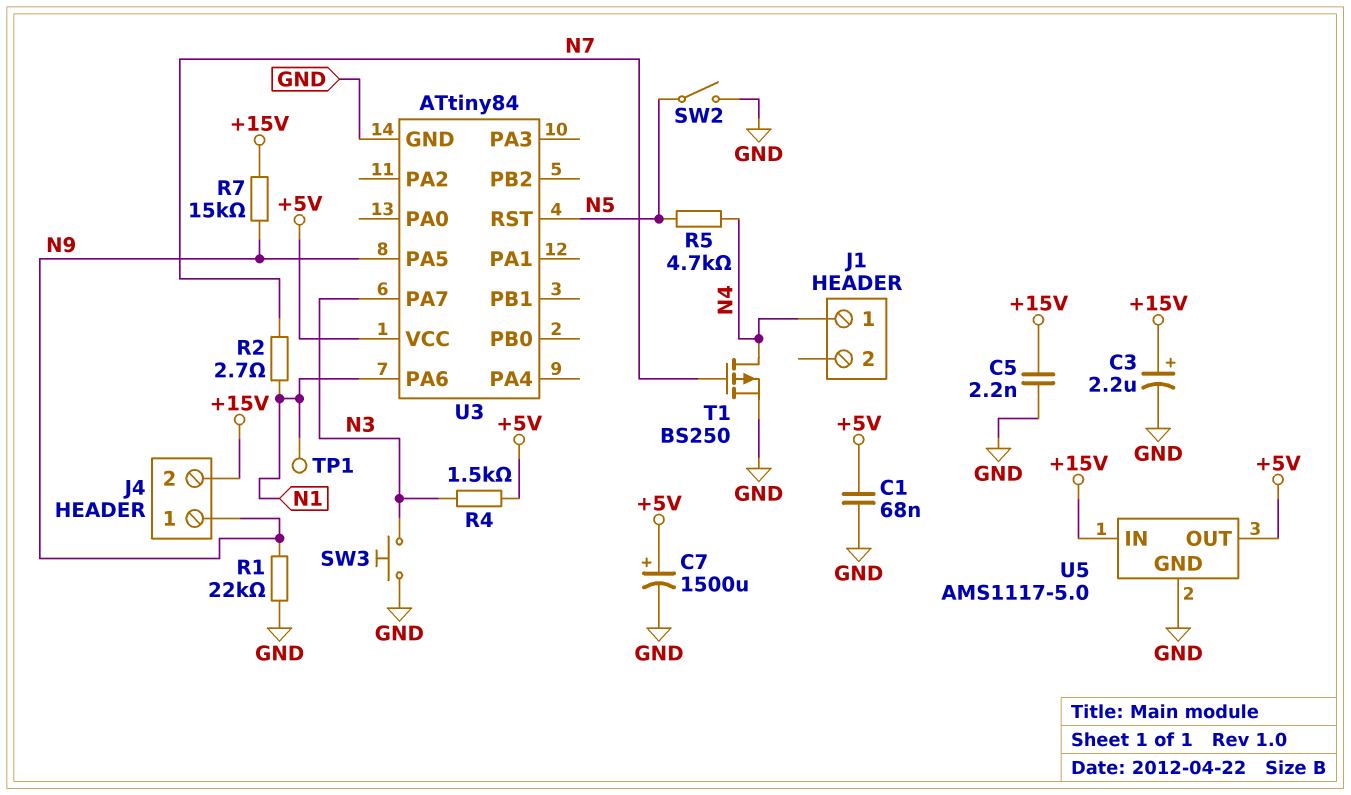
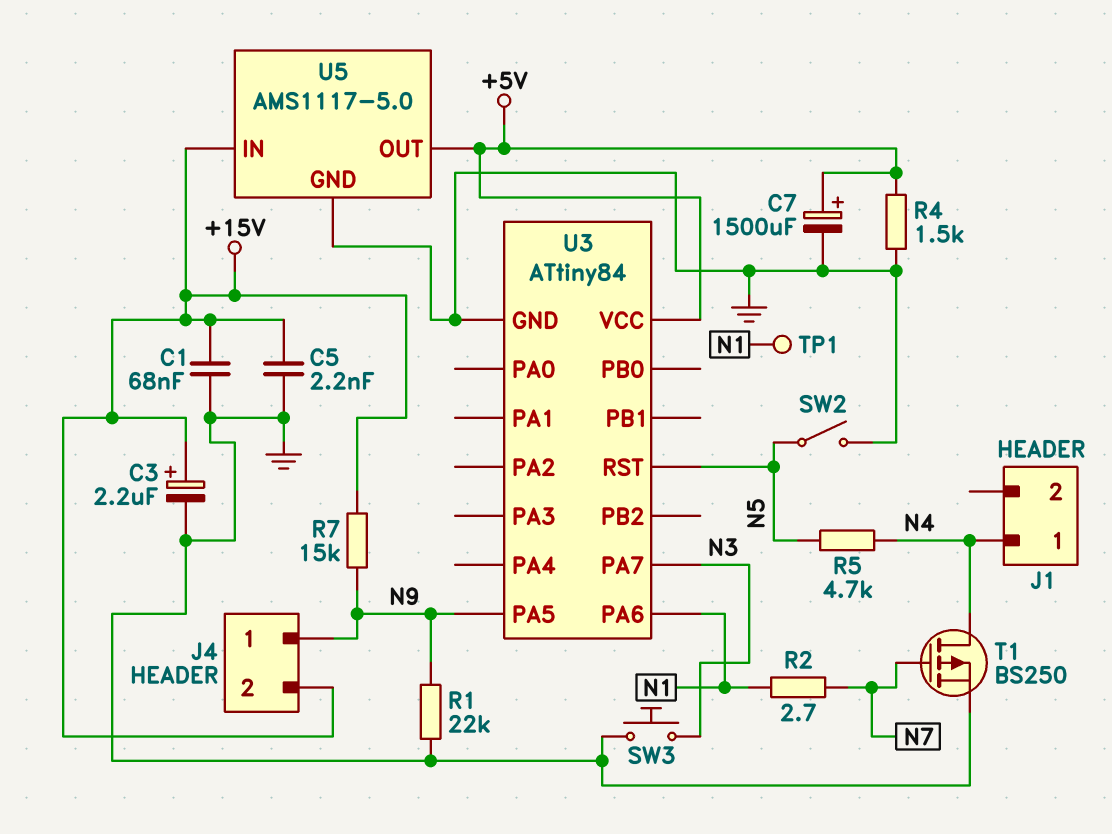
C1: 68nF (+5V, GND) -> 68nF (+15V, GND)
R4: 1.5k (+5V, N3) -> 1.5k (+5V, GND)

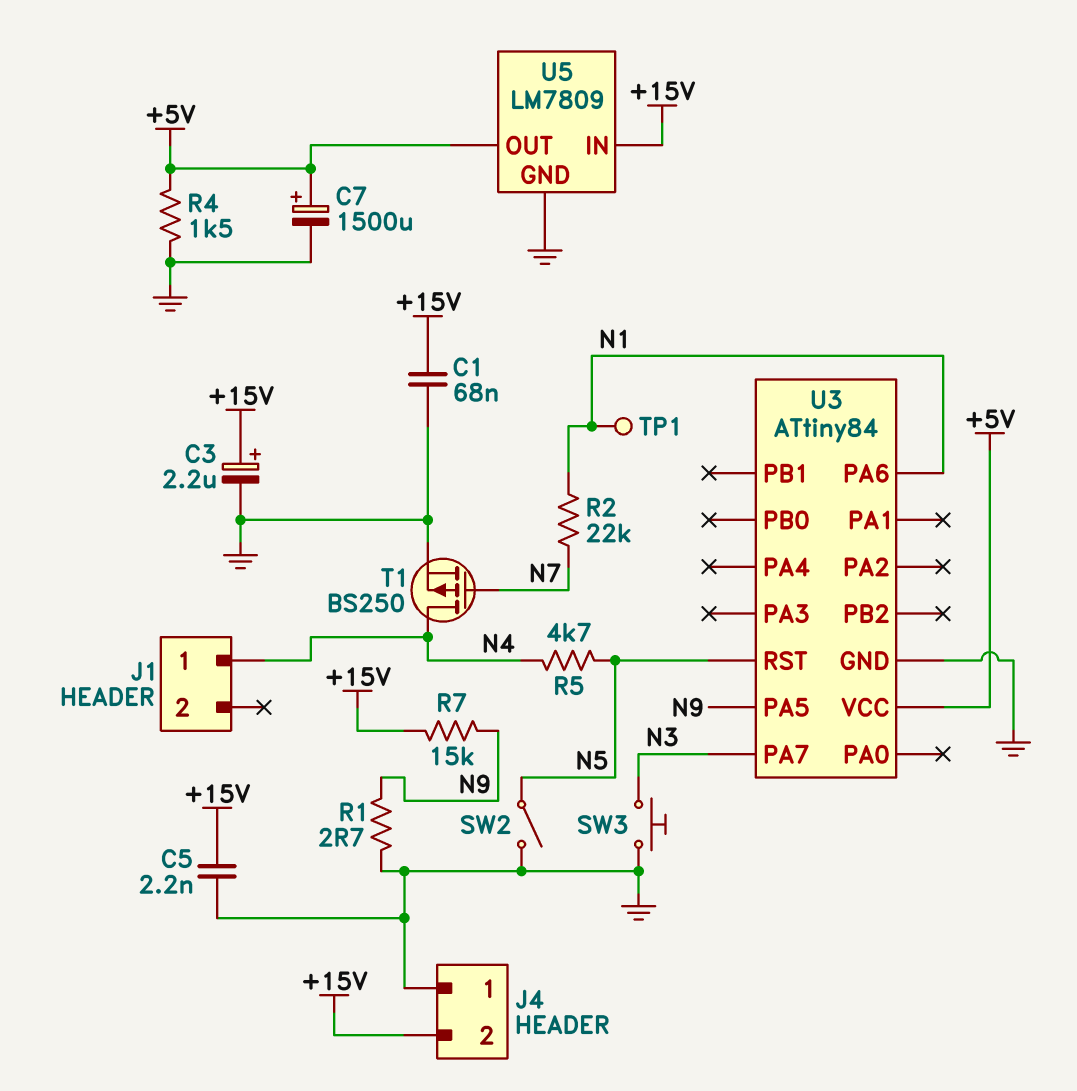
J4 pin 1: N9 -> GND
R1: 22k (GND, N9) -> 2.7 (GND, N9)
R2: 2.7 (N1, N7) -> 22k (N1, N7)
U5: AMS1117-5.0 -> LM7809

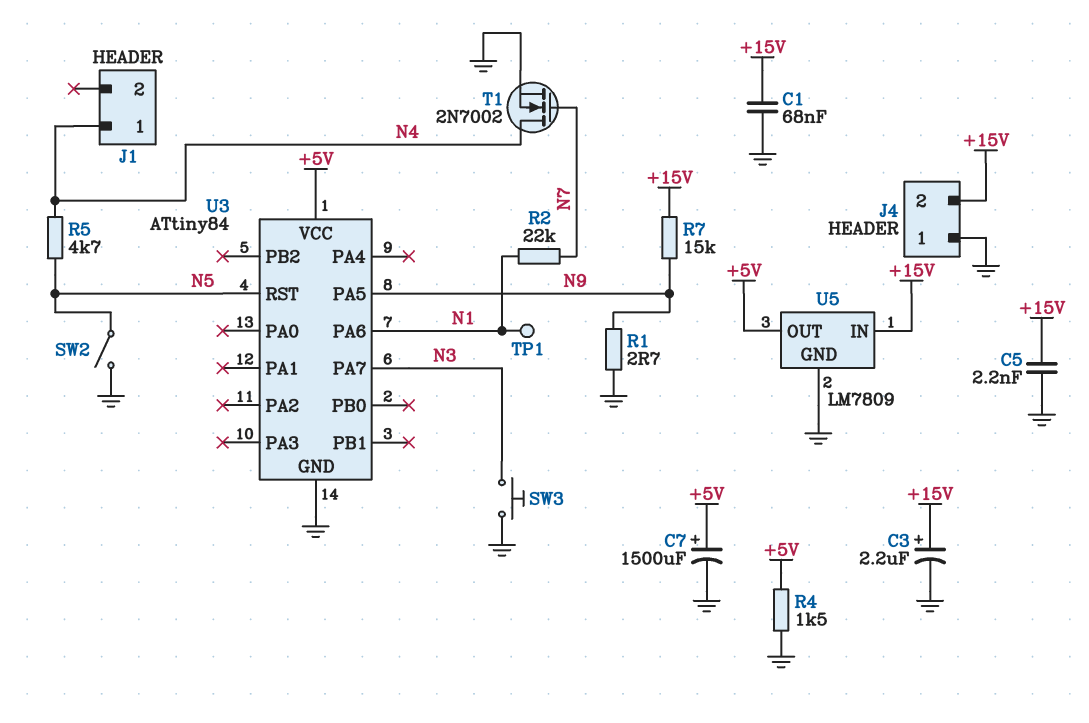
T1: PMOS BS250 (G N7, D N4, S GND) -> NMOS 2N7002 (G N7, D N4, S GND)

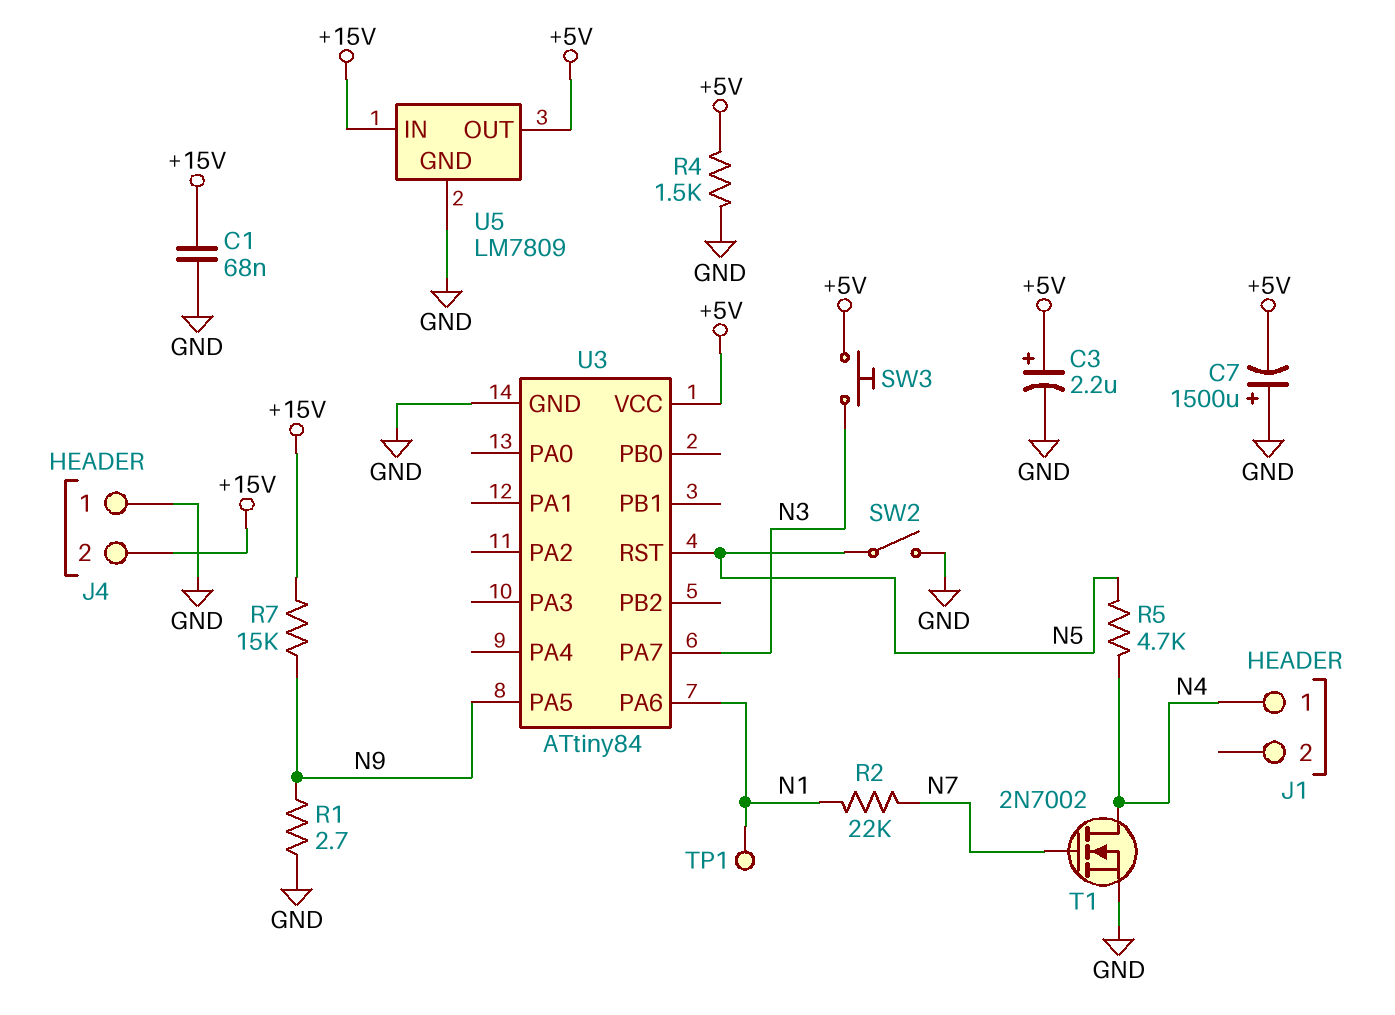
C3: 2.2uF (plus +15V, minus GND) -> 2.2uF (plus +5V, minus GND)
C5: 2.2nF (+15V, GND) -> none
C7: 1500uF (plus +5V, minus GND) -> 1500uF (plus GND, minus +5V)
SW3: button (GND, N3) -> button (+5V, N3)

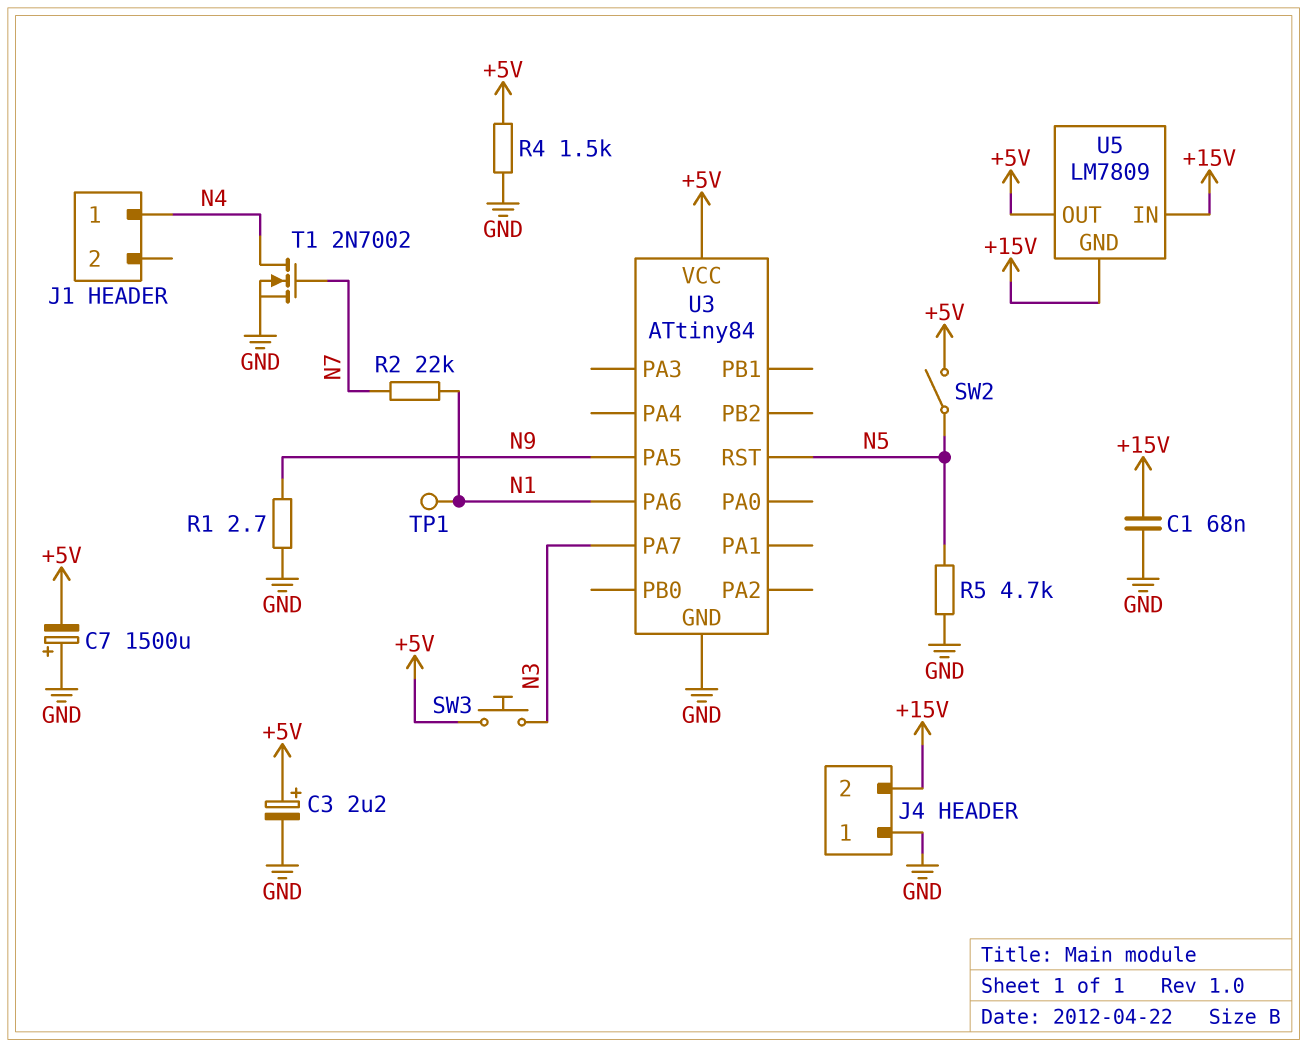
R5: 4.7k (N4, N5) -> 4.7k (GND, N5)
R7: 15k (+15V, N9) -> none
SW2: switch (GND, N5) -> switch (+5V, N5)
U5 pin GND: GND -> +15V

